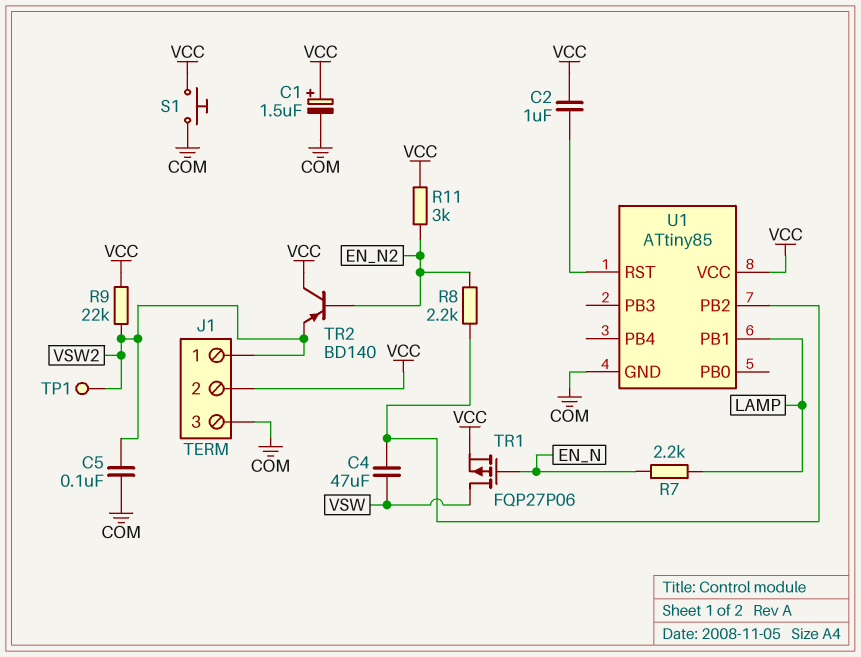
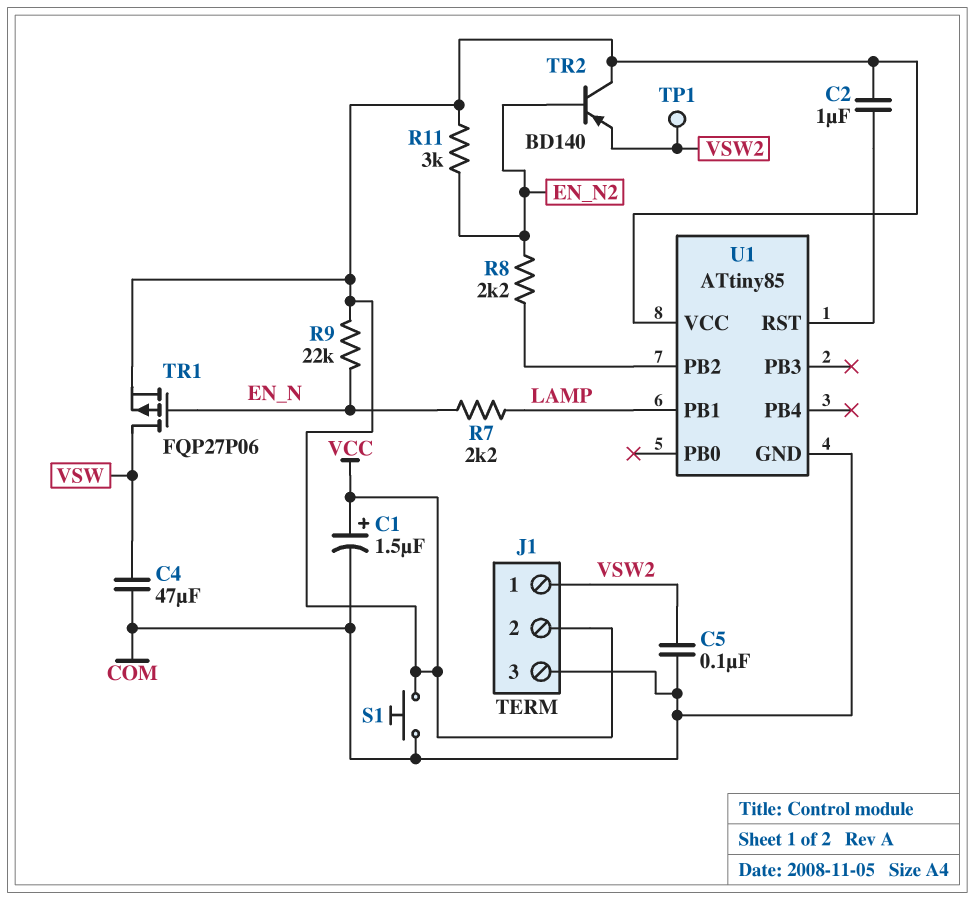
C4: 47uF (U1/PB2, VSW) -> 47uF (COM, VSW)
R9: 22k (VCC, VSW2) -> 22k (EN_N, VCC)

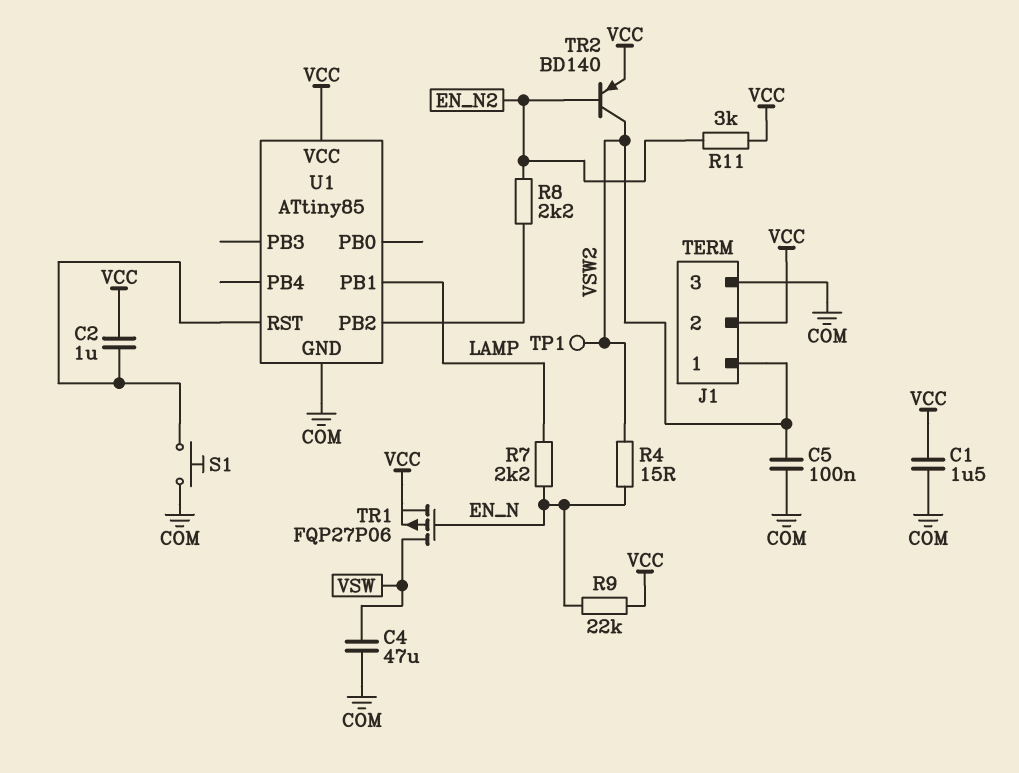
C1: 1.5uF (plus VCC, minus COM) -> 1.5uF (COM, VCC)
R4: none -> 15 (EN_N, VSW2)
S1: button (COM, VCC) -> button (COM, U1/RST)
TR2: PNP BD140 (B EN_N2, C VCC, E VSW2) -> PNP BD140 (B EN_N2, C VSW2, E VCC)

